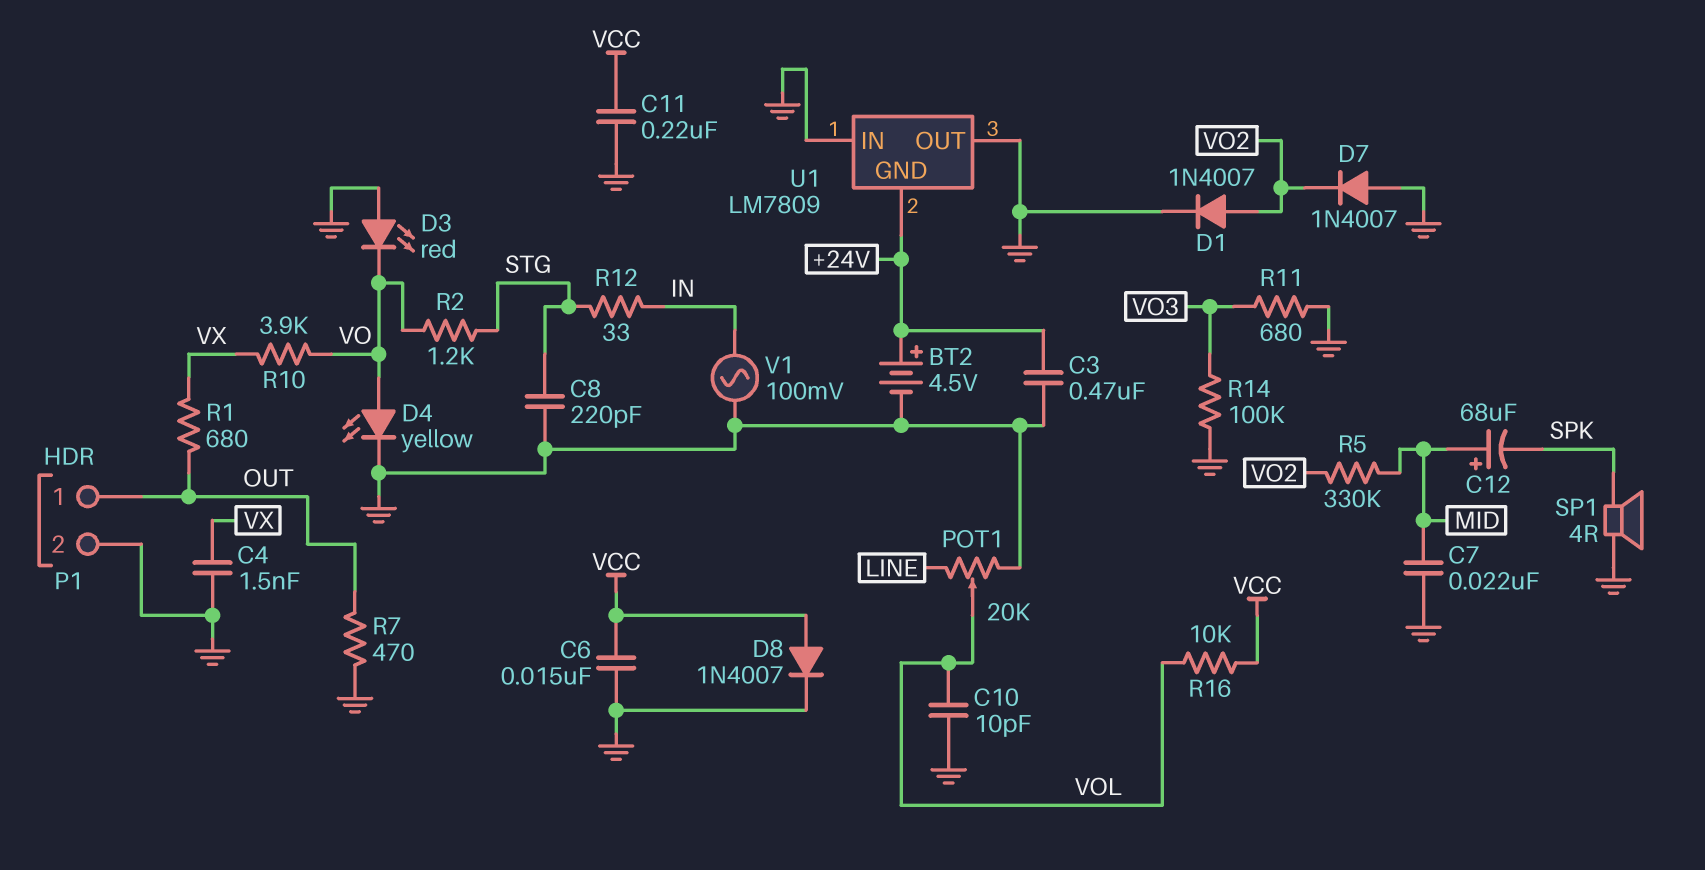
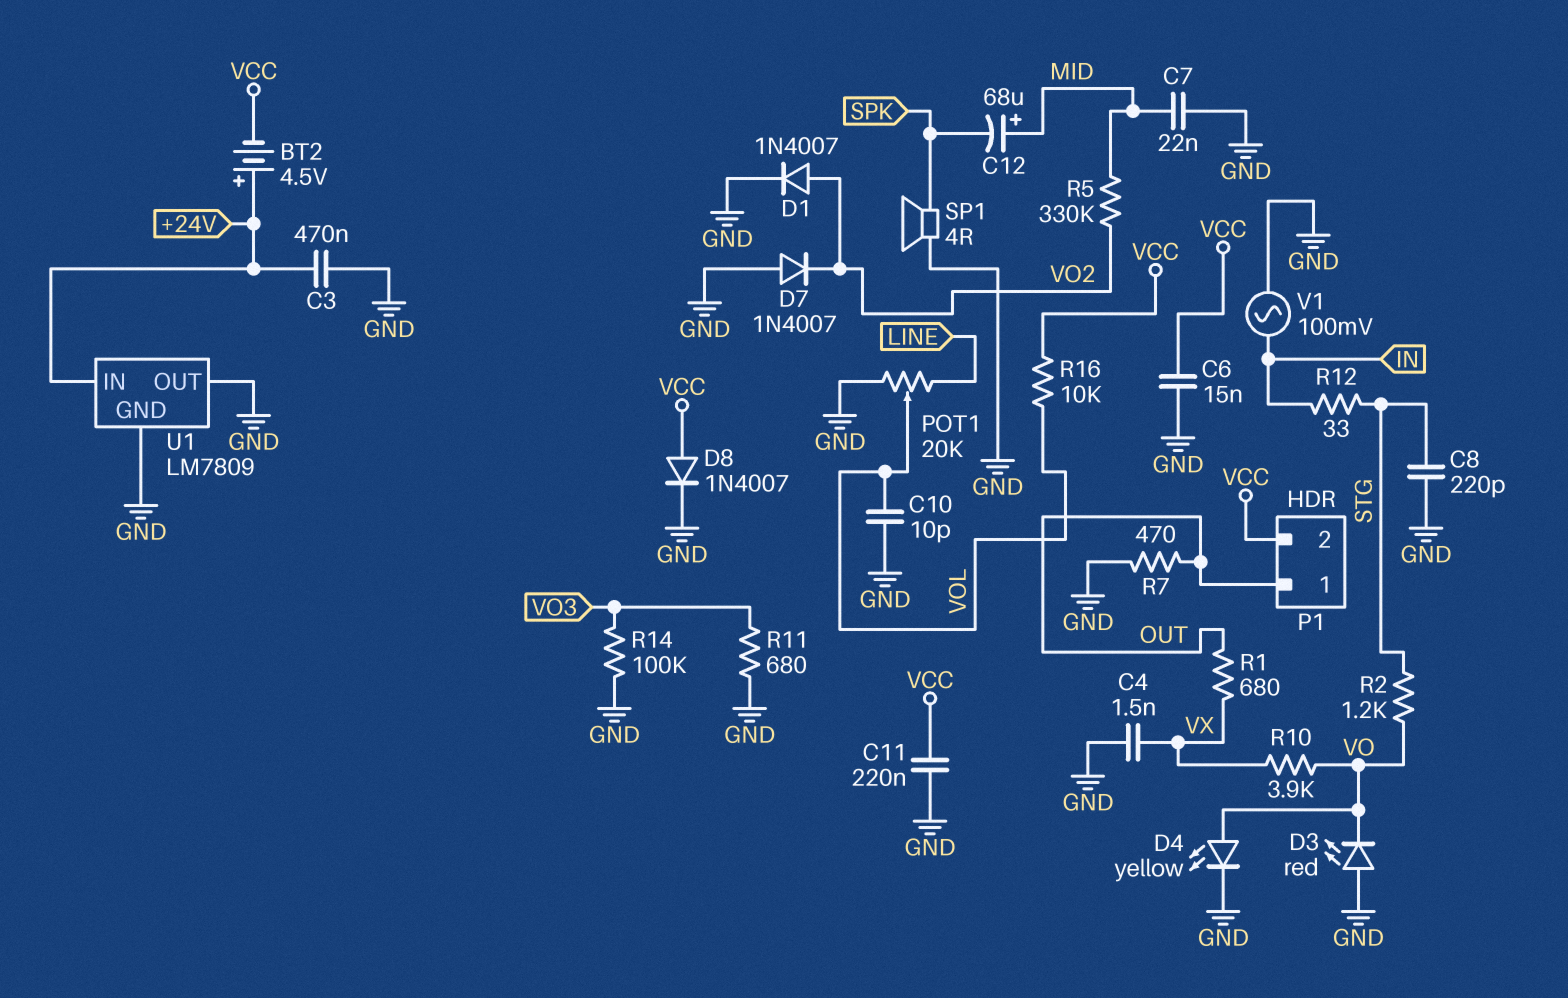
BT2: 4.5V (plus +24V, minus GND) -> 4.5V (plus +24V, minus VCC)
P1 pin 2: GND -> VCC
U1 pin GND: +24V -> GND
U1 pin IN: GND -> +24V

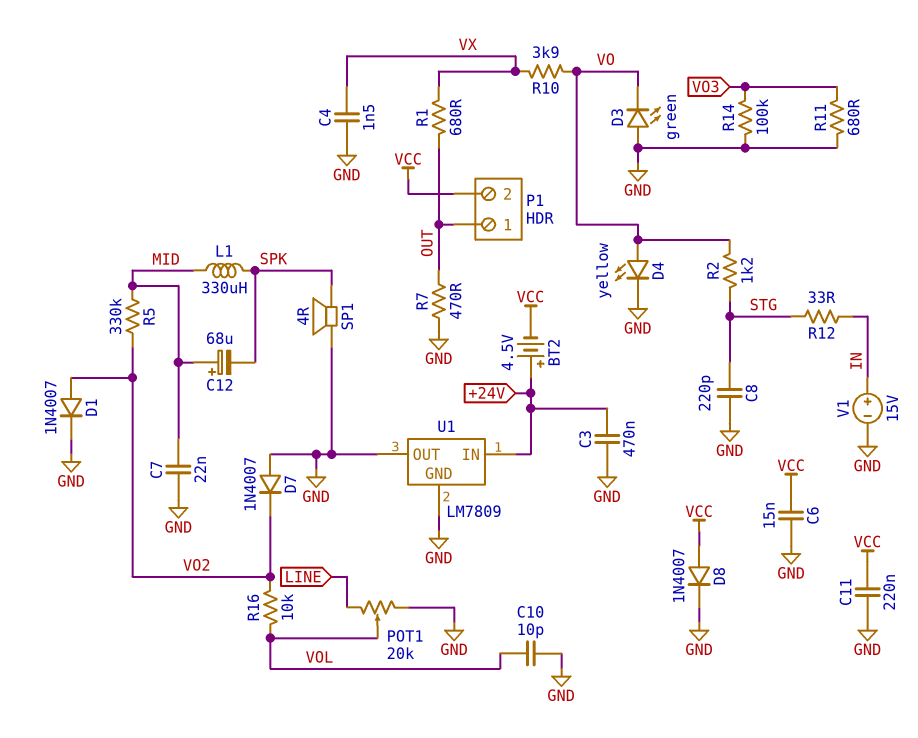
D3: LED red (A GND, K VO) -> LED green (A GND, K VO)
L1: none -> 330uH (MID, SPK)
R16: 10k (VCC, VOL) -> 10k (VO2, VOL)
V1: AC 100mV (GND, IN) -> 15V (plus IN, minus GND)

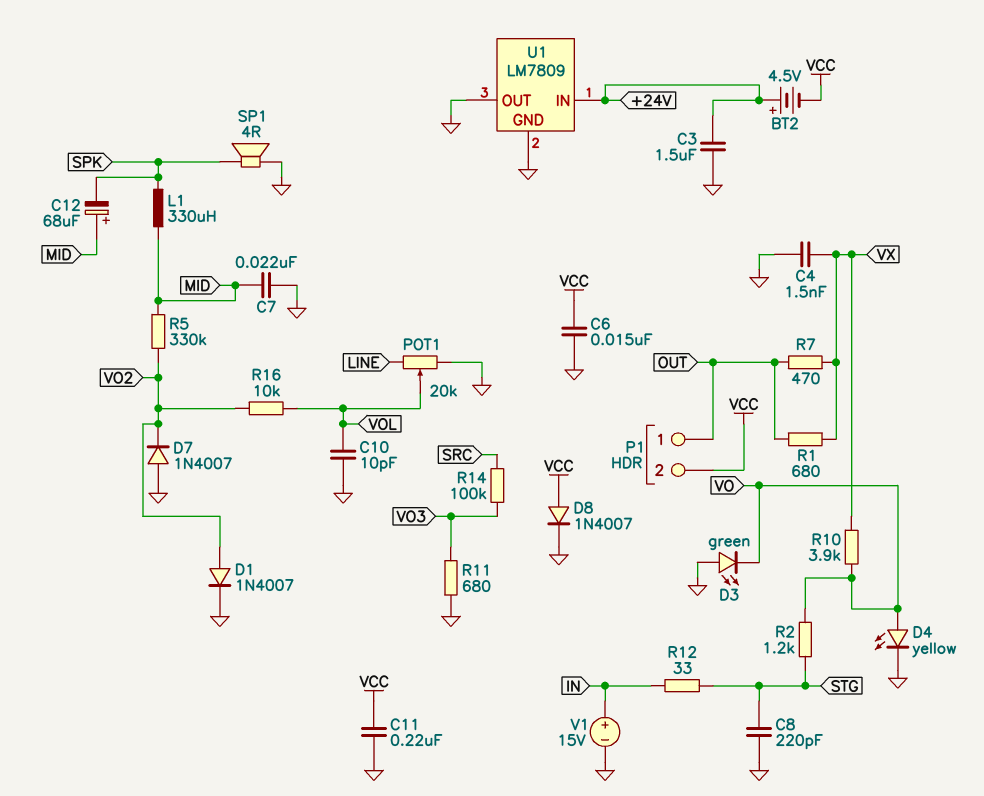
C3: 470nF (+24V, GND) -> 1.5uF (+24V, GND)
R7: 470 (GND, OUT) -> 470 (OUT, VX)
R14: 100k (GND, VO3) -> 100k (SRC, VO3)

